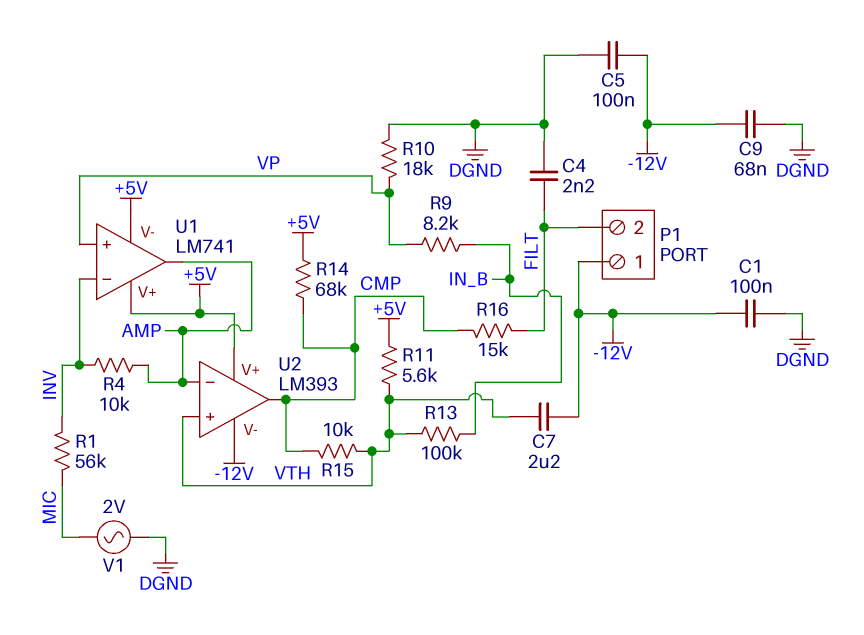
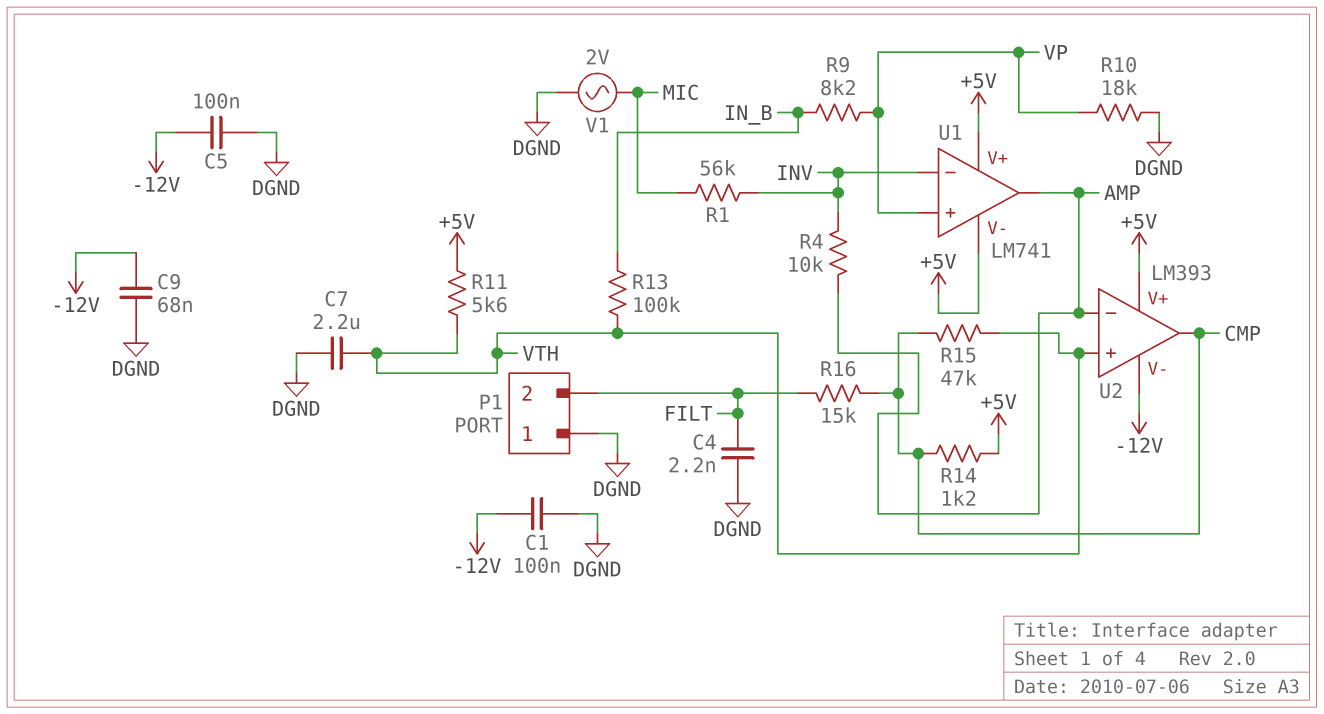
C7: 2.2uF (-12V, VTH) -> 2.2uF (DGND, VTH)
P1 pin 1: -12V -> DGND
R14: 68k (+5V, CMP) -> 1.2k (+5V, CMP)
R15: 10k (CMP, VTH) -> 47k (CMP, VTH)

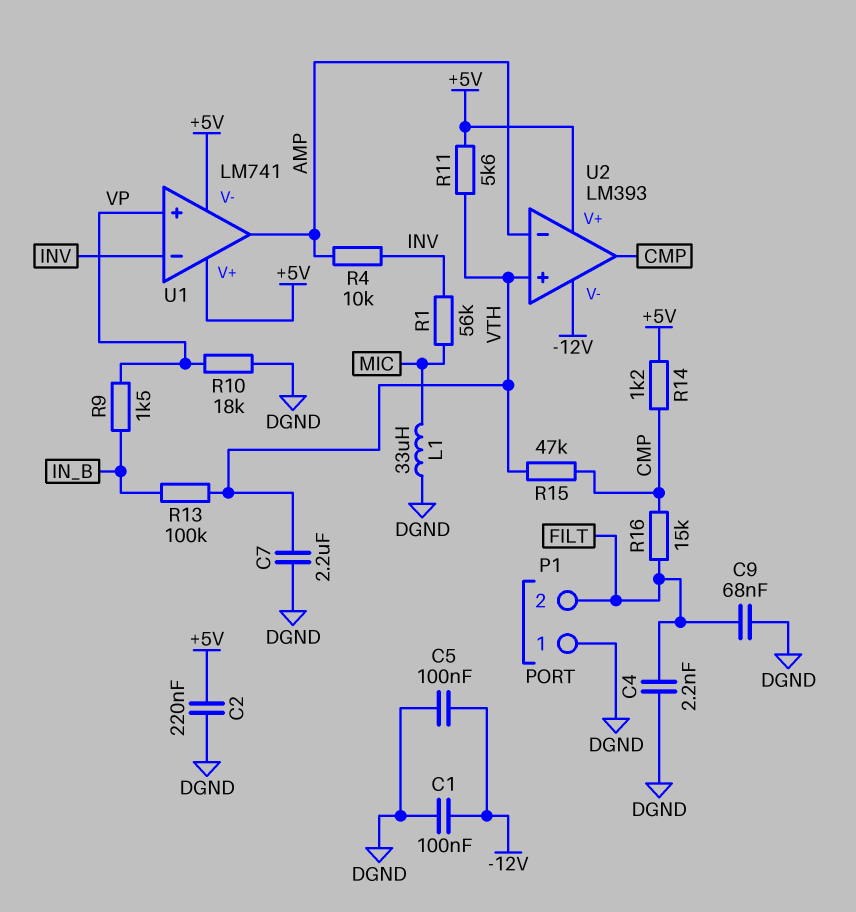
C2: none -> 220nF (+5V, DGND)
C9: 68nF (-12V, DGND) -> 68nF (DGND, FILT)
L1: none -> 33uH (DGND, MIC)
R9: 8.2k (IN_B, VP) -> 1.5k (IN_B, VP)
V1: AC 2V (DGND, MIC) -> none

